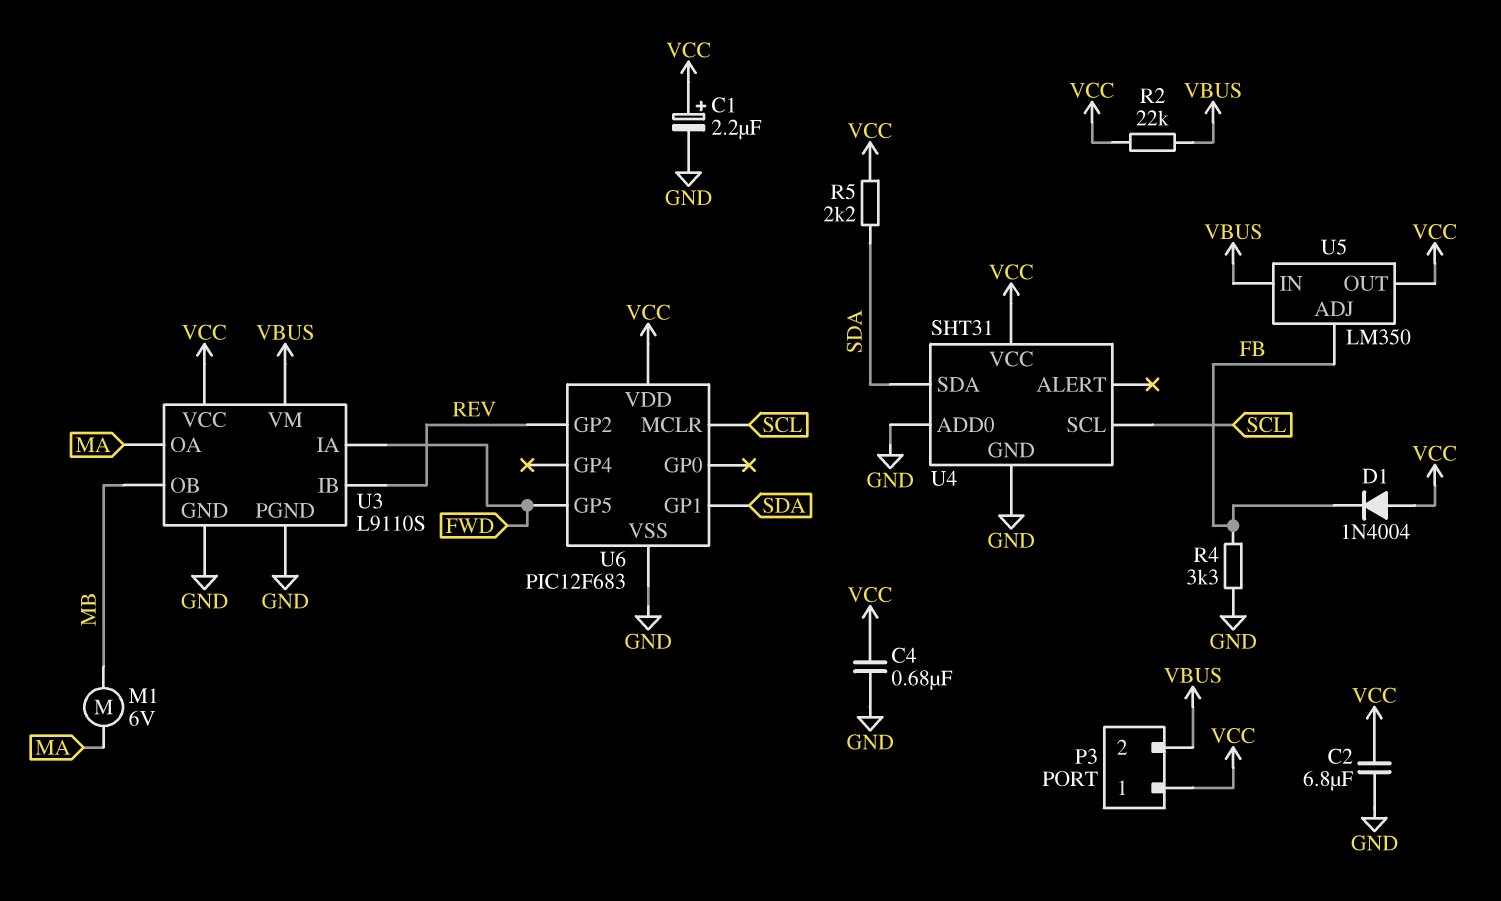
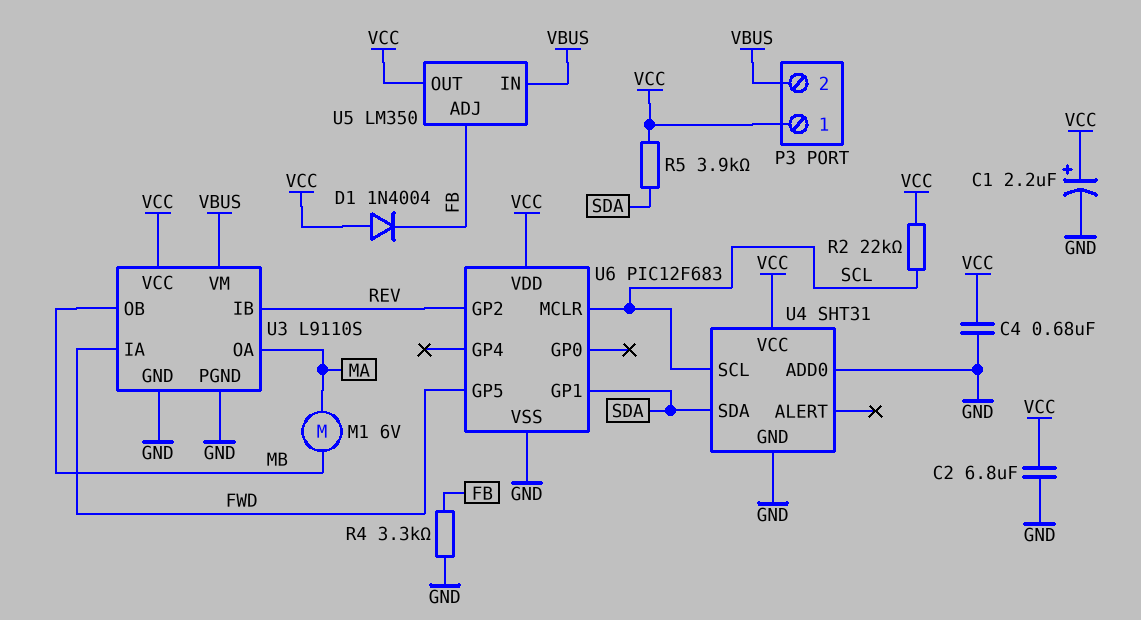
R2: 22k (VBUS, VCC) -> 22k (SCL, VCC)
R5: 2.2k (SDA, VCC) -> 3.9k (SDA, VCC)

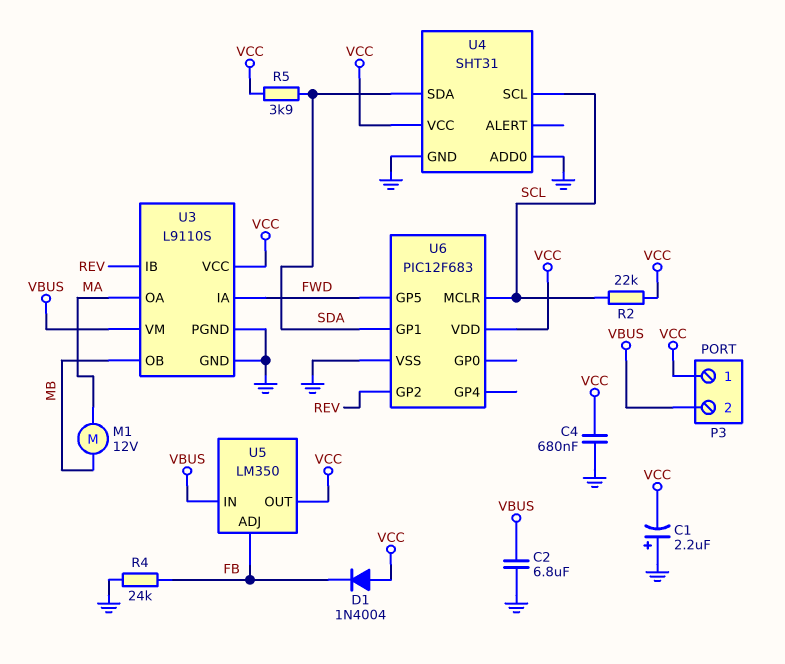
C1: 2.2uF (plus VCC, minus GND) -> 2.2uF (plus GND, minus VCC)
C2: 6.8uF (GND, VCC) -> 6.8uF (GND, VBUS)
M1: motor 6V (MA, MB) -> motor 12V (MA, MB)
R4: 3.3k (FB, GND) -> 24k (FB, GND)

